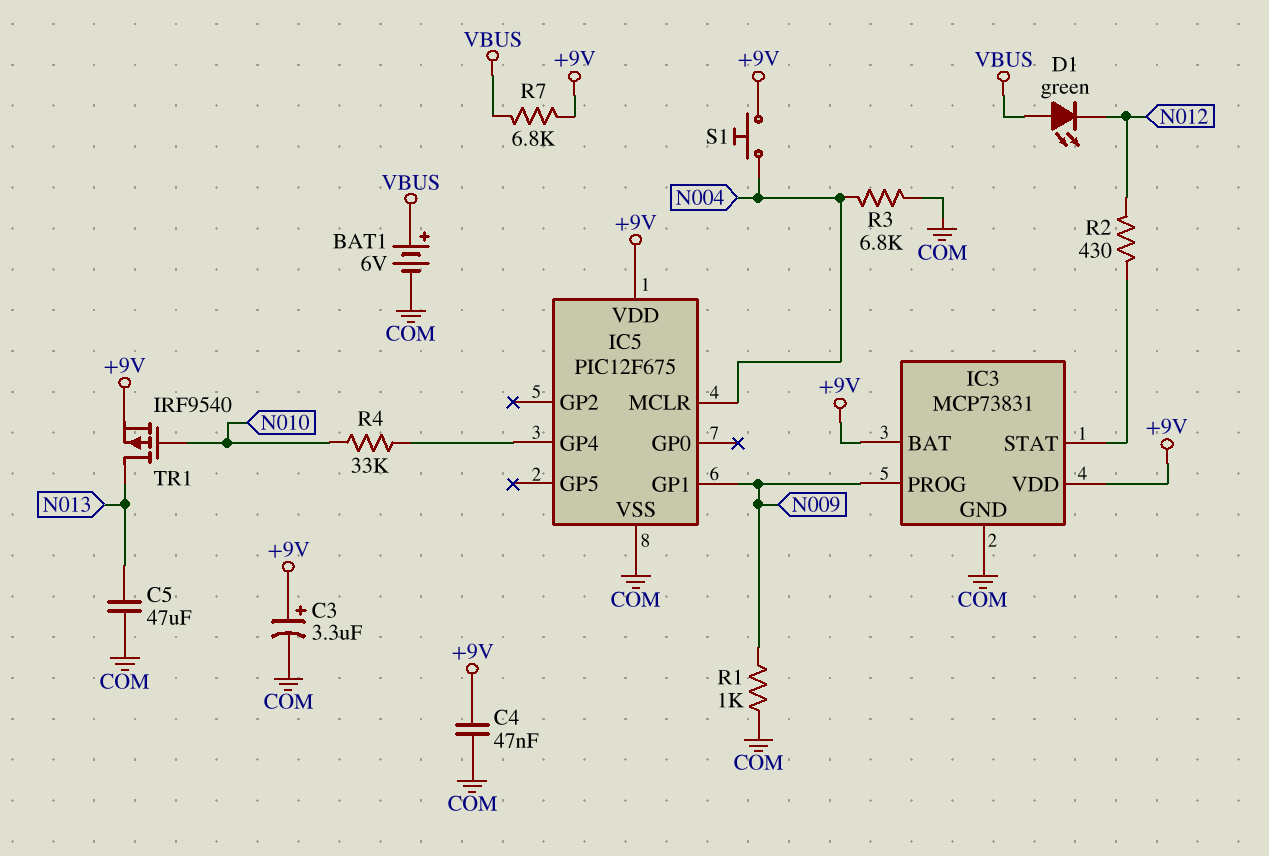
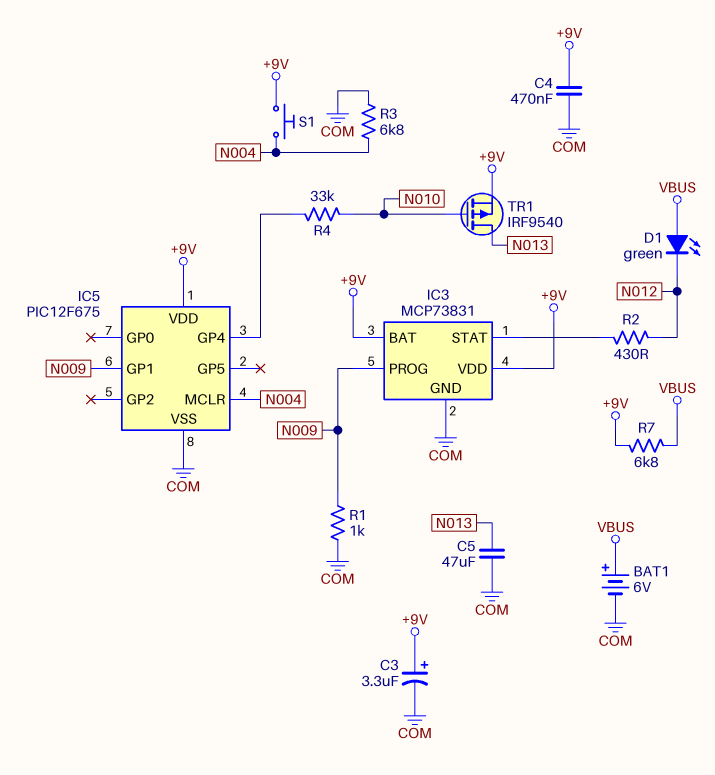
C4: 47nF (+9V, COM) -> 470nF (+9V, COM)

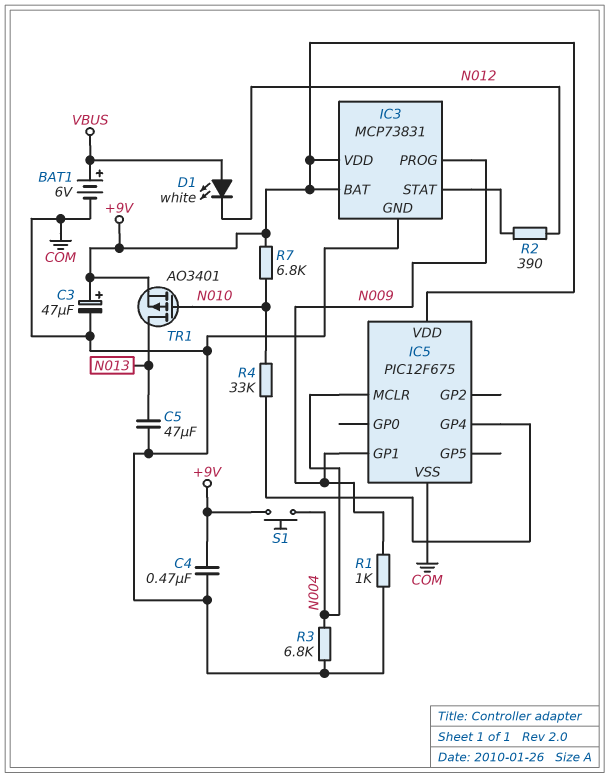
C3: 3.3uF (plus +9V, minus COM) -> 47uF (plus +9V, minus COM)
D1: LED green (A VBUS, K N012) -> LED white (A VBUS, K N012)
R2: 430 (IC3/STAT, N012) -> 390 (IC3/STAT, N012)
R7: 6.8k (+9V, VBUS) -> 6.8k (+9V, N010)
TR1: PMOS IRF9540 (G N010, D N013, S +9V) -> PMOS AO3401 (G N010, D N013, S +9V)

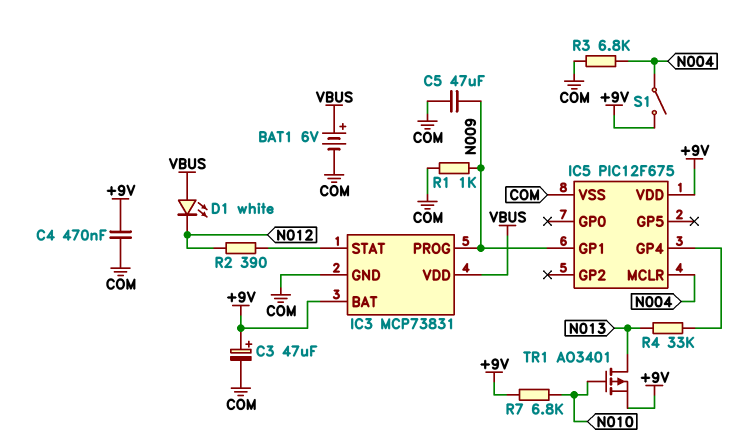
C5: 47uF (COM, N013) -> 47uF (COM, N009)
IC3 pin VDD: +9V -> VBUS
R4: 33k (IC5/GP4, N010) -> 33k (IC5/GP4, N013)
S1: button (+9V, N004) -> switch (+9V, N004)

